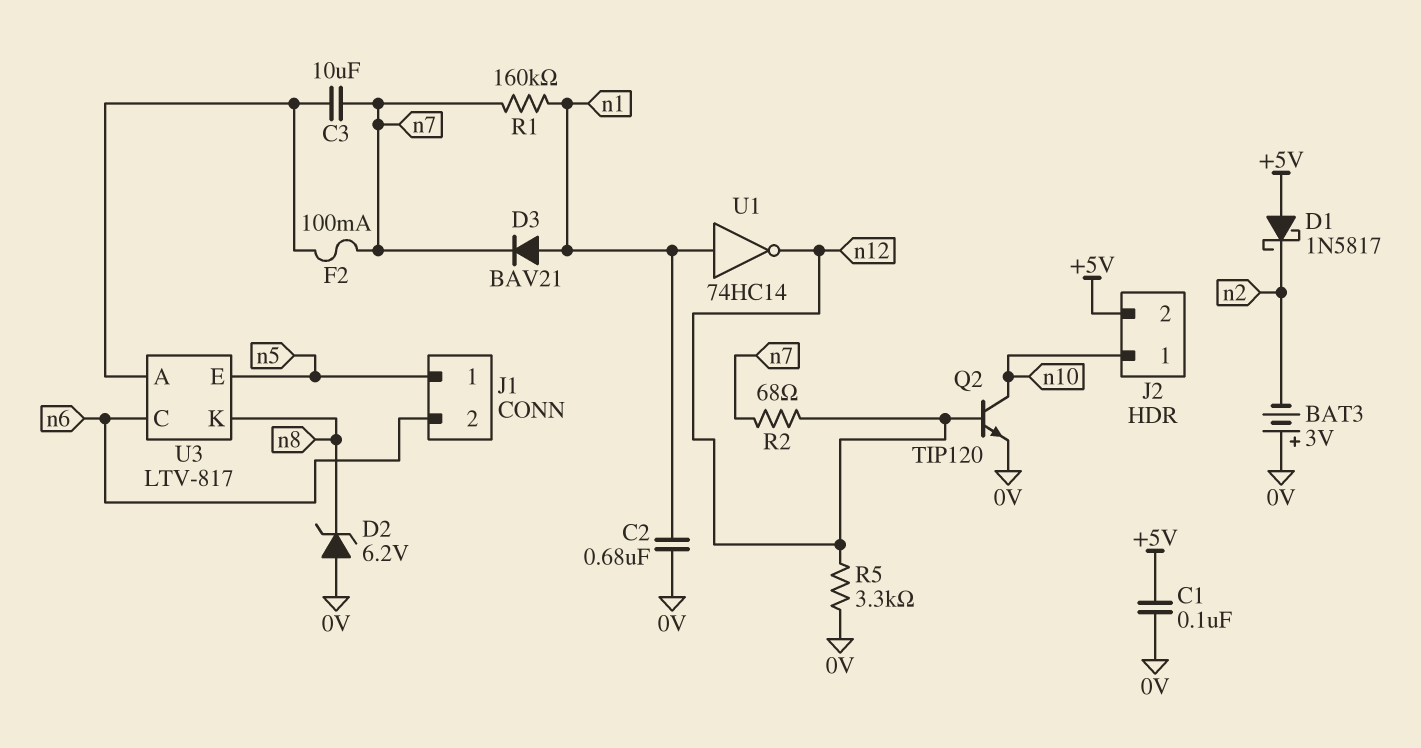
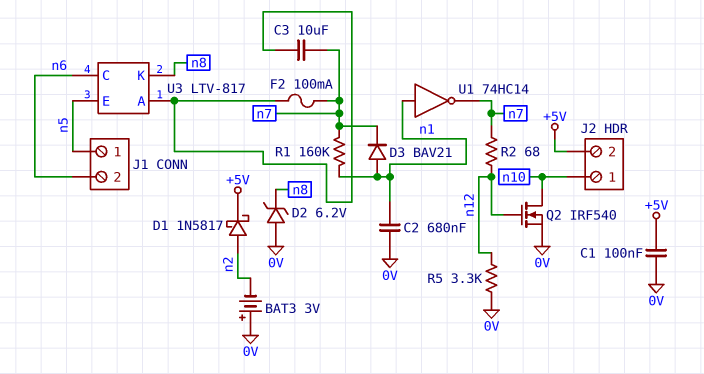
D1: schottky 1N5817 (A +5V, K n2) -> schottky 1N5817 (A n2, K +5V)
Q2: NPN TIP120 (B n12, C n10, E 0V) -> NMOS IRF540 (G n12, D n10, S 0V)
U1: NOT 74HC14 (in n1, out n12) -> NOT 74HC14 (in n1, out n7)

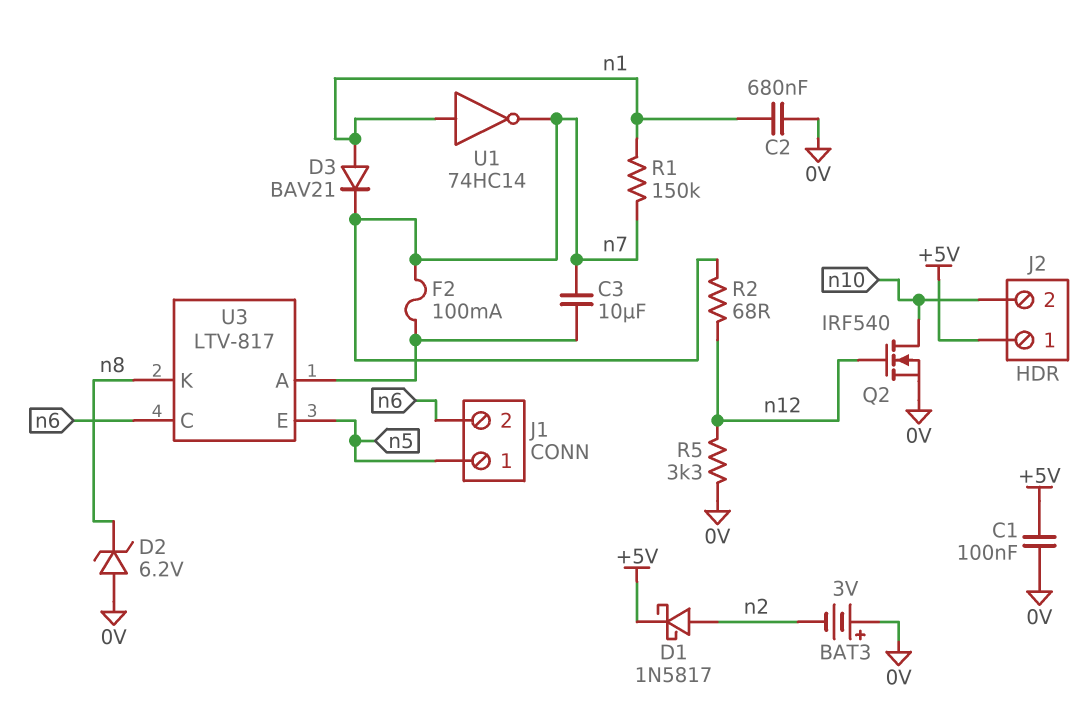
J2 pin 1: n10 -> +5V
J2 pin 2: +5V -> n10
R1: 160k (n1, n7) -> 150k (n1, n7)

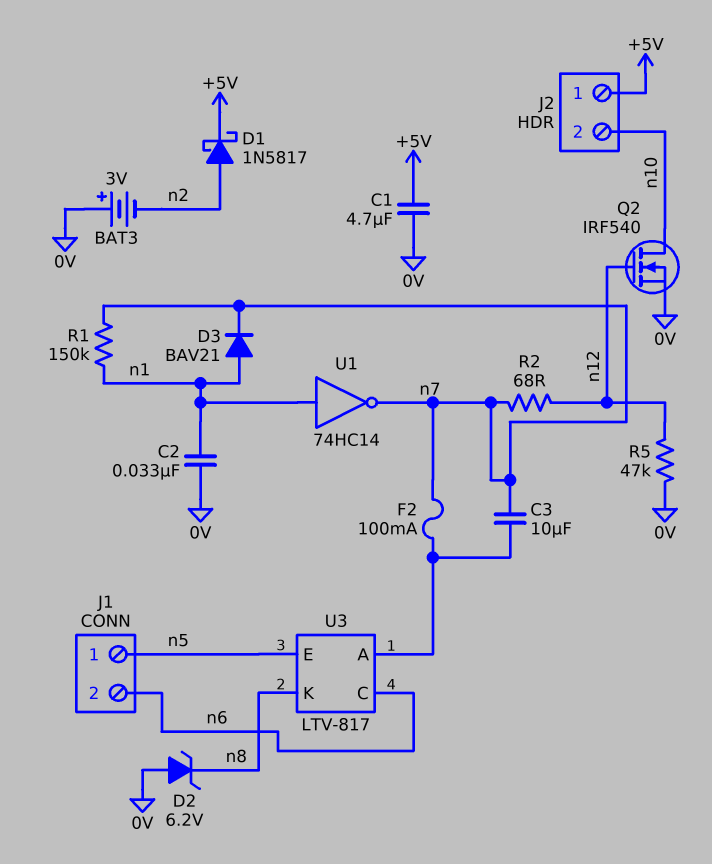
C1: 100nF (+5V, 0V) -> 4.7uF (+5V, 0V)
C2: 680nF (0V, n1) -> 33nF (0V, n1)
R5: 3.3k (0V, n12) -> 47k (0V, n12)

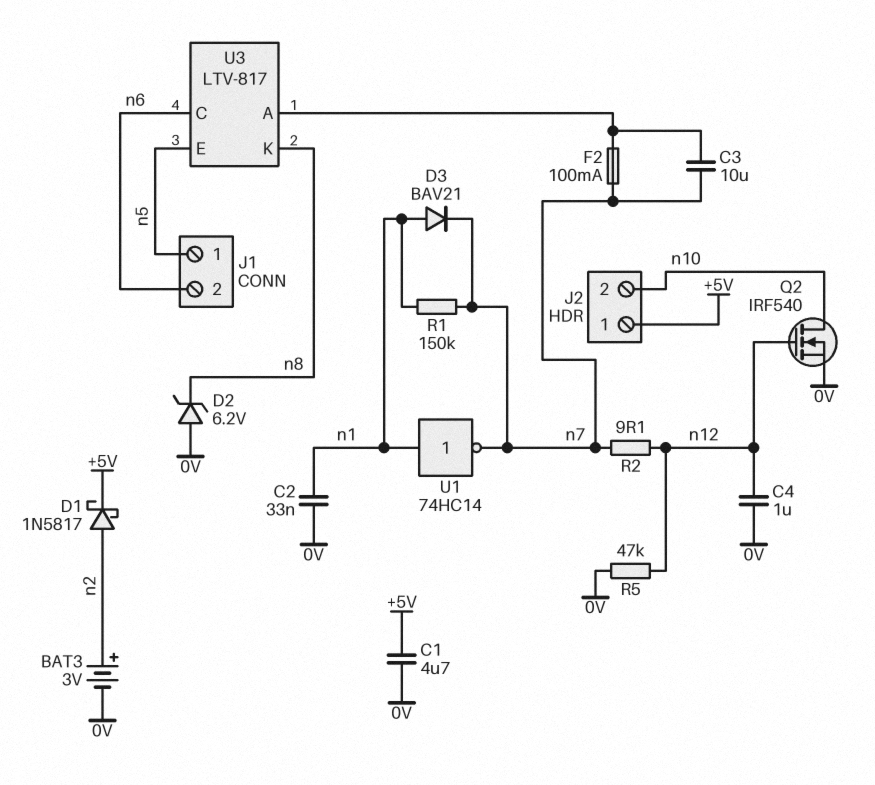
BAT3: 3V (plus 0V, minus n2) -> 3V (plus n2, minus 0V)
C4: none -> 1uF (0V, n12)
R2: 68 (n7, n12) -> 9.1 (n7, n12)

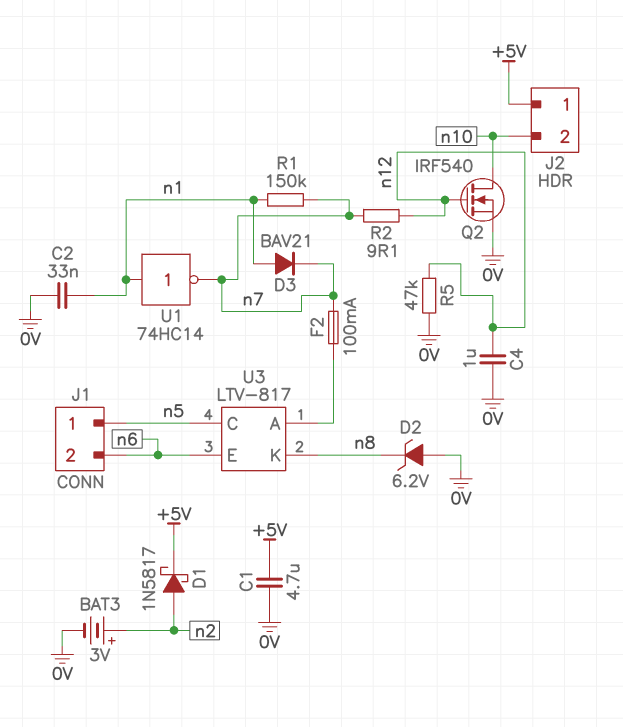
C3: 10uF (U3/A, n7) -> none
U3 pin C: n6 -> n5
U3 pin E: n5 -> n6

